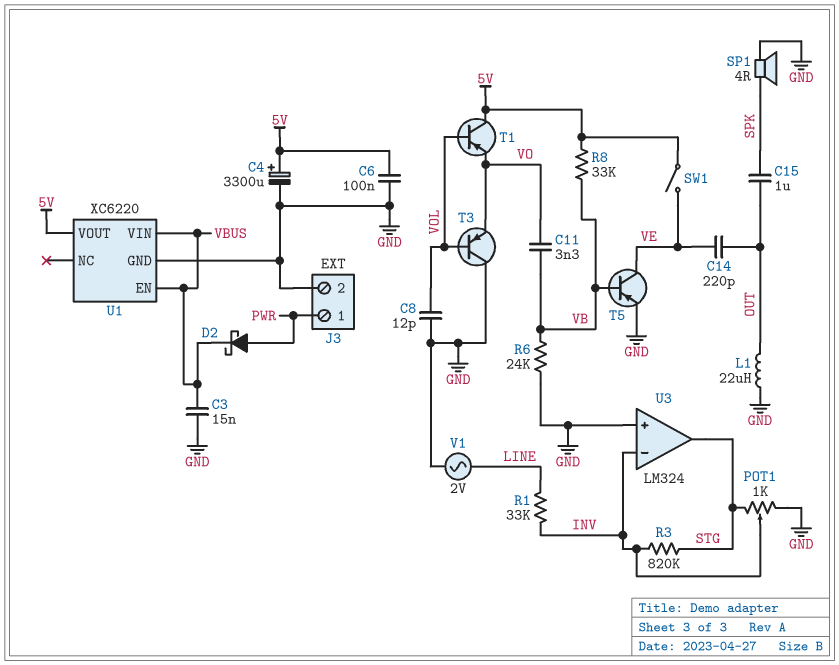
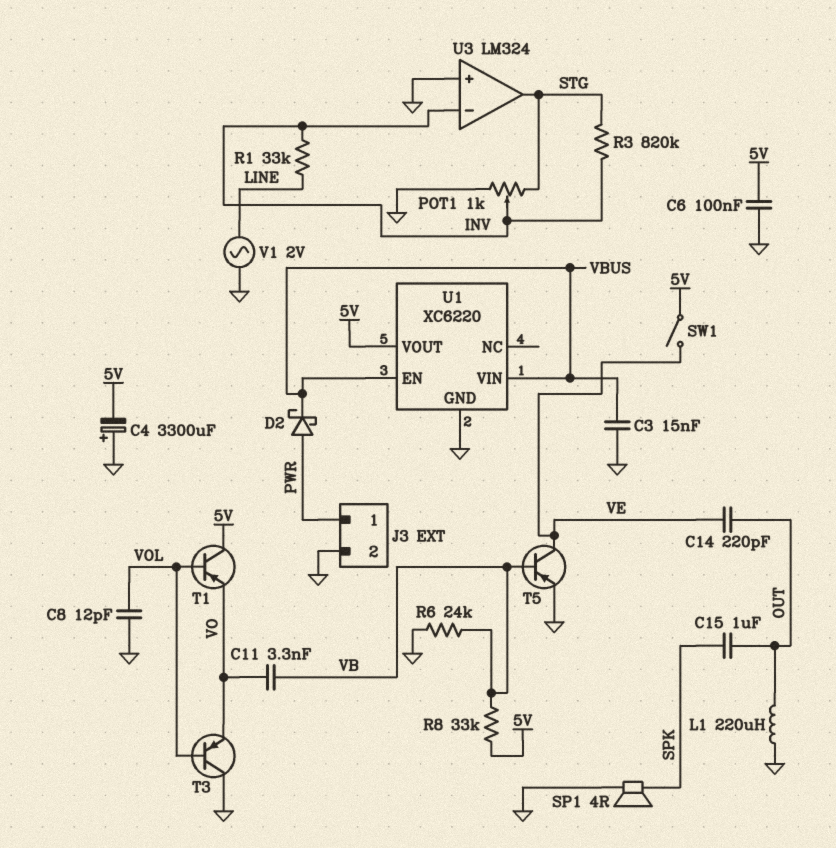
C4: 3300uF (plus 5V, minus GND) -> 3300uF (plus GND, minus 5V)
L1: 22uH (GND, OUT) -> 220uH (GND, OUT)

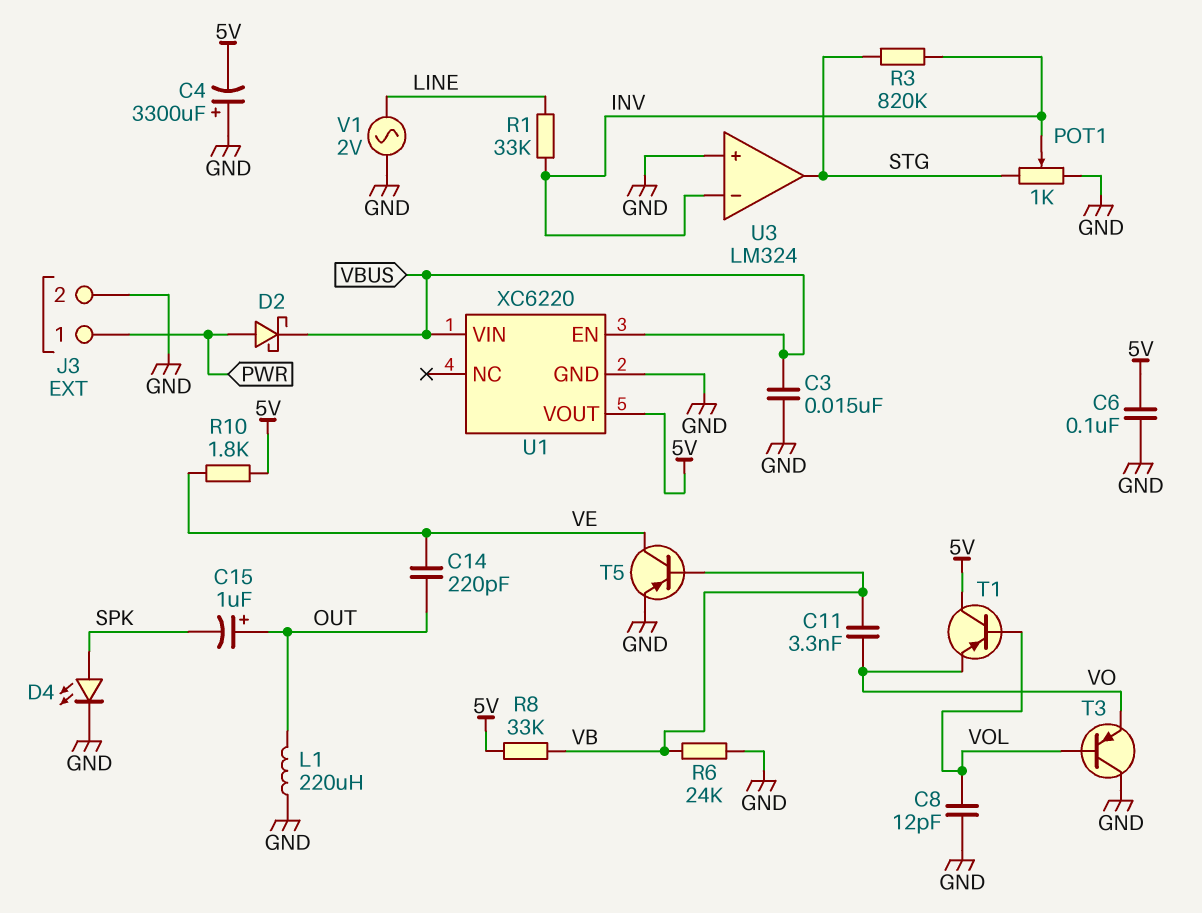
C15: 1uF (OUT, SPK) -> 1uF (plus OUT, minus SPK)
D4: none -> LED (A SPK, K GND)
R10: none -> 1.8k (5V, VE)
SP1: speaker 4R (GND, SPK) -> none
SW1: switch (5V, VE) -> none

